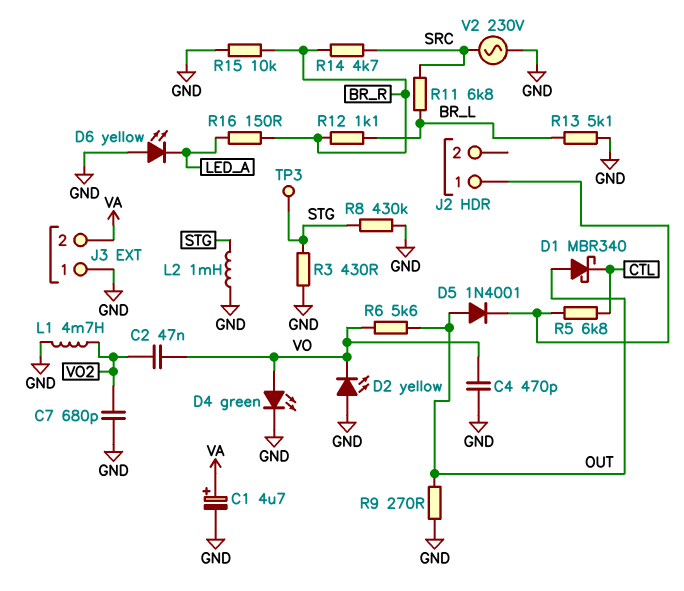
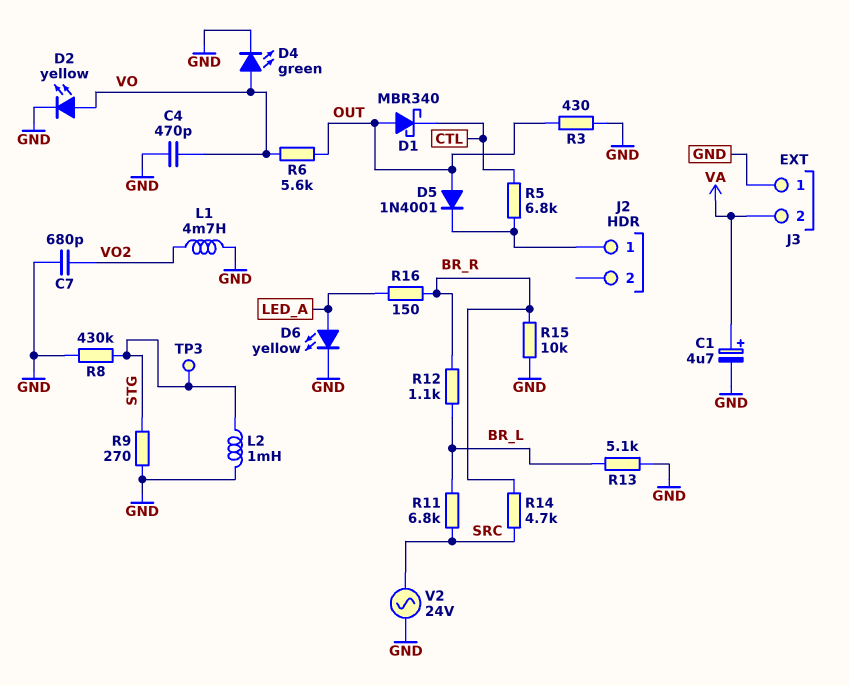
C2: 47nF (VO, VO2) -> none
D2: LED yellow (A GND, K VO) -> LED yellow (A VO, K GND)
D6: LED yellow (A GND, K LED_A) -> LED yellow (A LED_A, K GND)
R3: 430 (GND, STG) -> 430 (GND, OUT)
R9: 270 (GND, OUT) -> 270 (GND, STG)
V2: AC 230V (GND, SRC) -> AC 24V (GND, SRC)

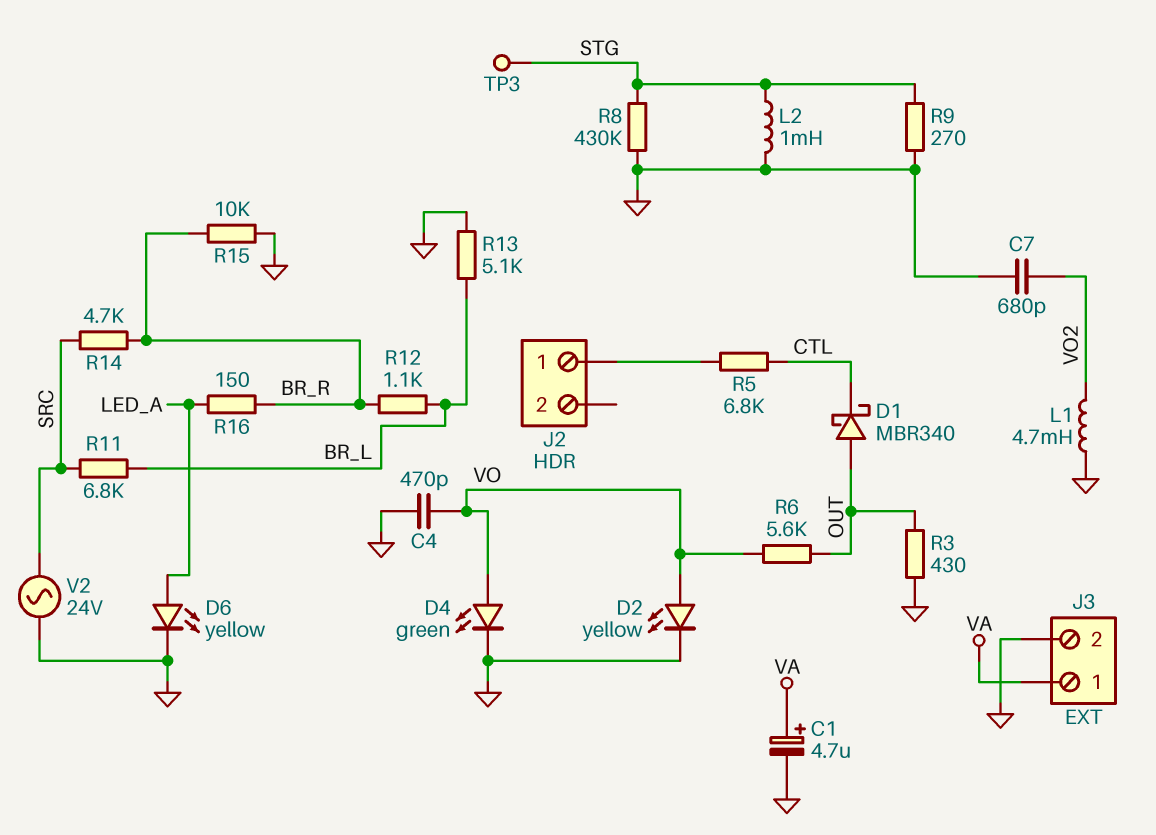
D5: diode 1N4001 (A OUT, K J2/1) -> none
J3 pin 1: GND -> VA
J3 pin 2: VA -> GND

